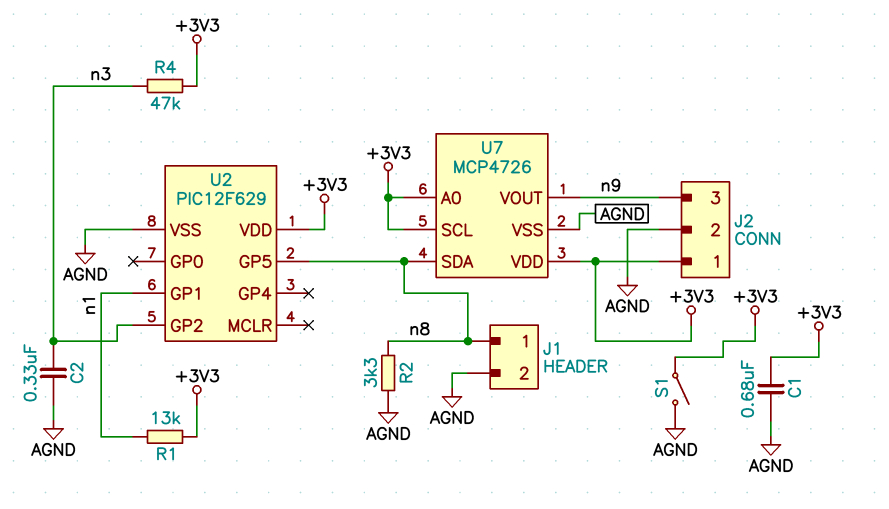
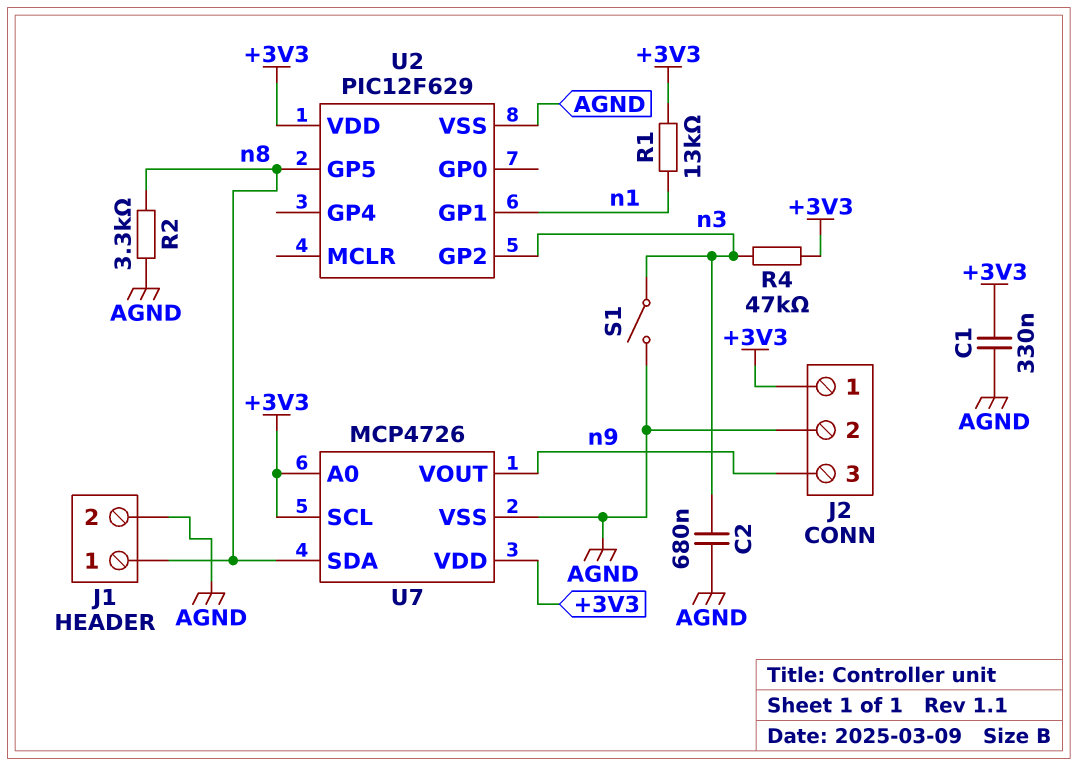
C1: 680nF (+3V3, AGND) -> 330nF (+3V3, AGND)
C2: 330nF (AGND, n3) -> 680nF (AGND, n3)
S1: switch (+3V3, AGND) -> switch (AGND, n3)

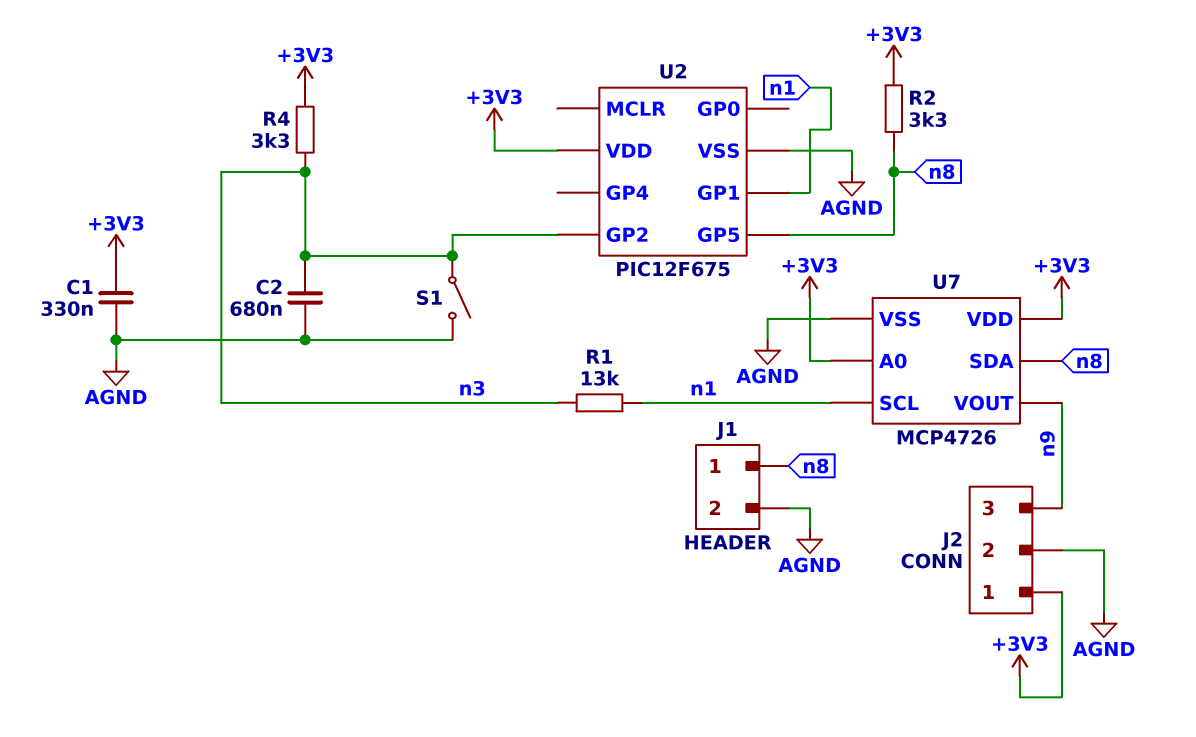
R1: 13k (+3V3, n1) -> 13k (n1, n3)
R2: 3.3k (AGND, n8) -> 3.3k (+3V3, n8)
R4: 47k (+3V3, n3) -> 3.3k (+3V3, n3)
U2: PIC12F629 -> PIC12F675
U7 pin SCL: +3V3 -> n1

